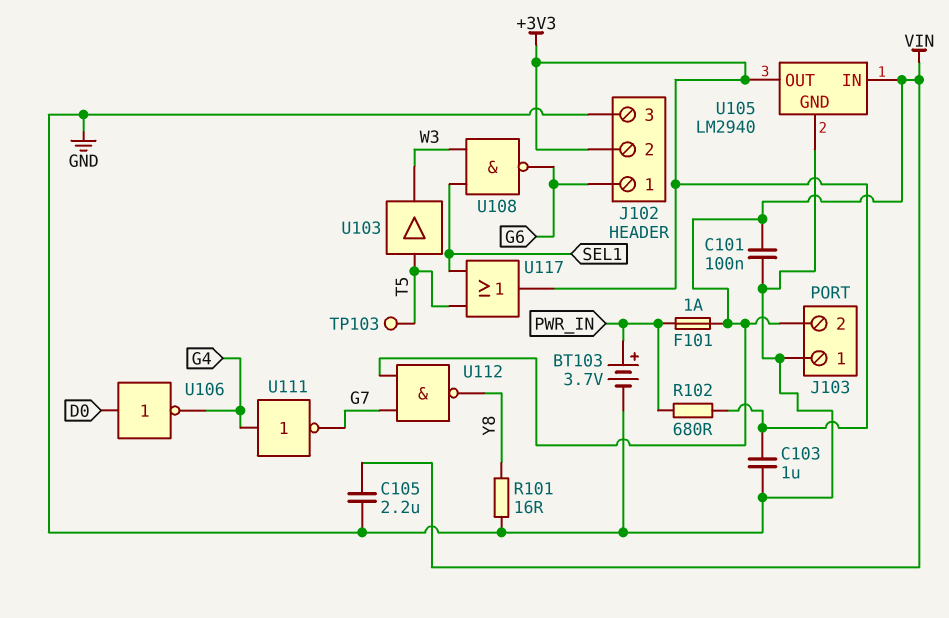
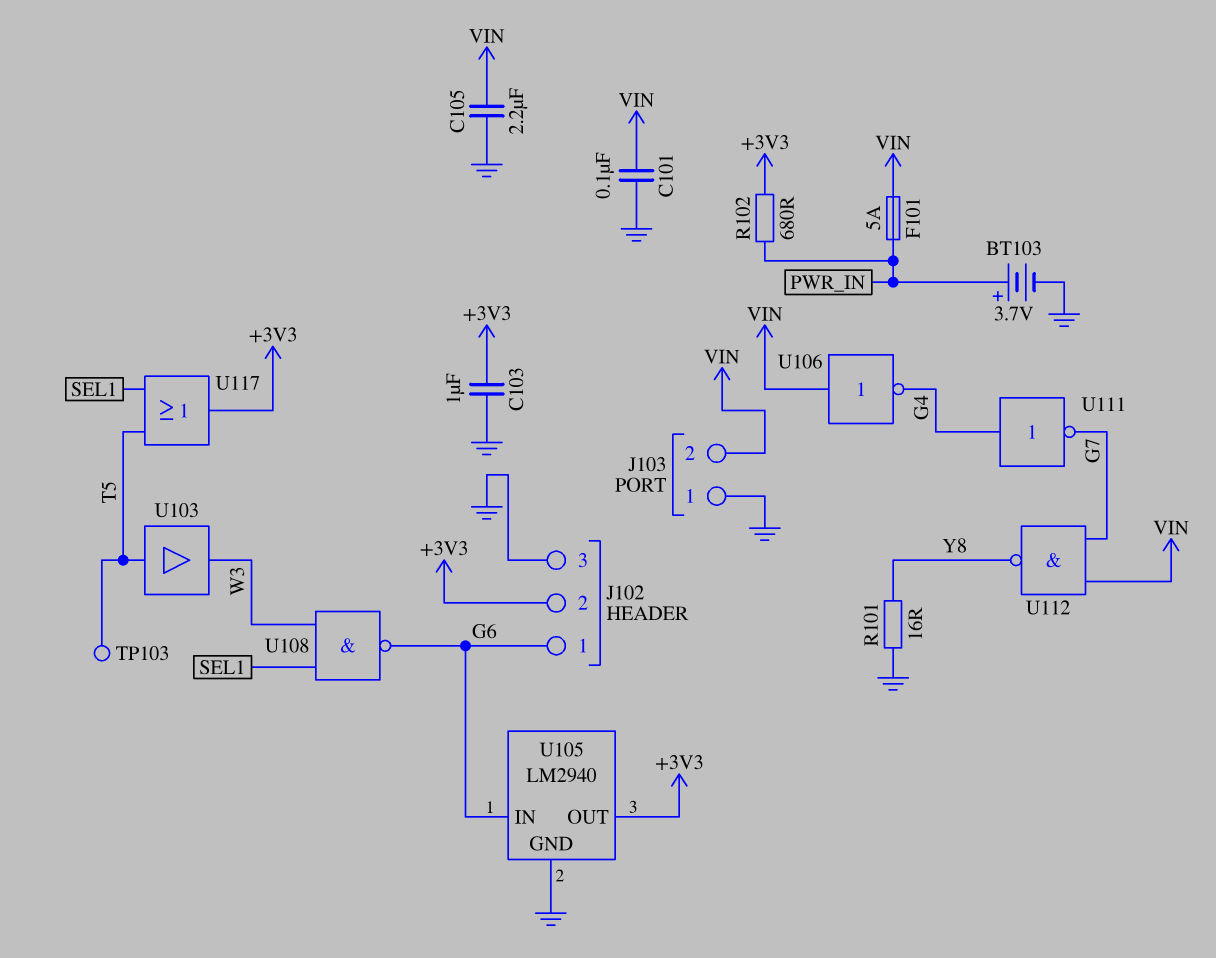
F101: 1A (PWR_IN, VIN) -> 5A (PWR_IN, VIN)
U105 pin IN: VIN -> G6
U106: NOT (in D0, out G4) -> NOT (in VIN, out G4)

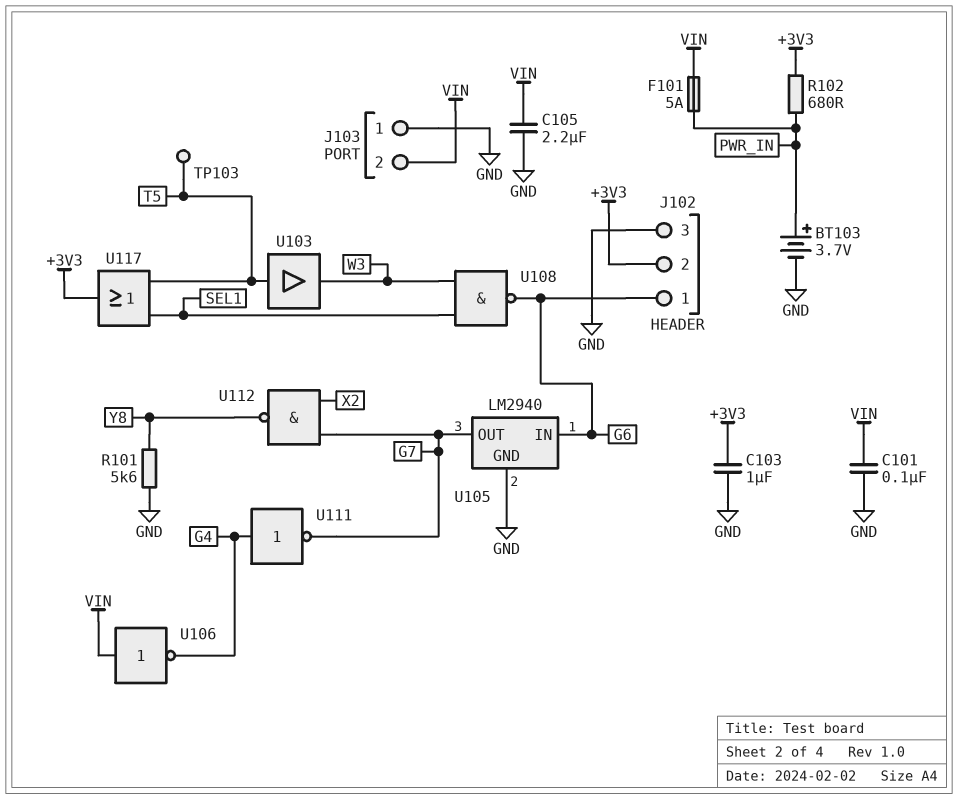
R101: 16 (GND, Y8) -> 5.6k (GND, Y8)
U105 pin OUT: +3V3 -> G7
U112: NAND (in G7, in VIN, out Y8) -> NAND (in G7, in X2, out Y8)

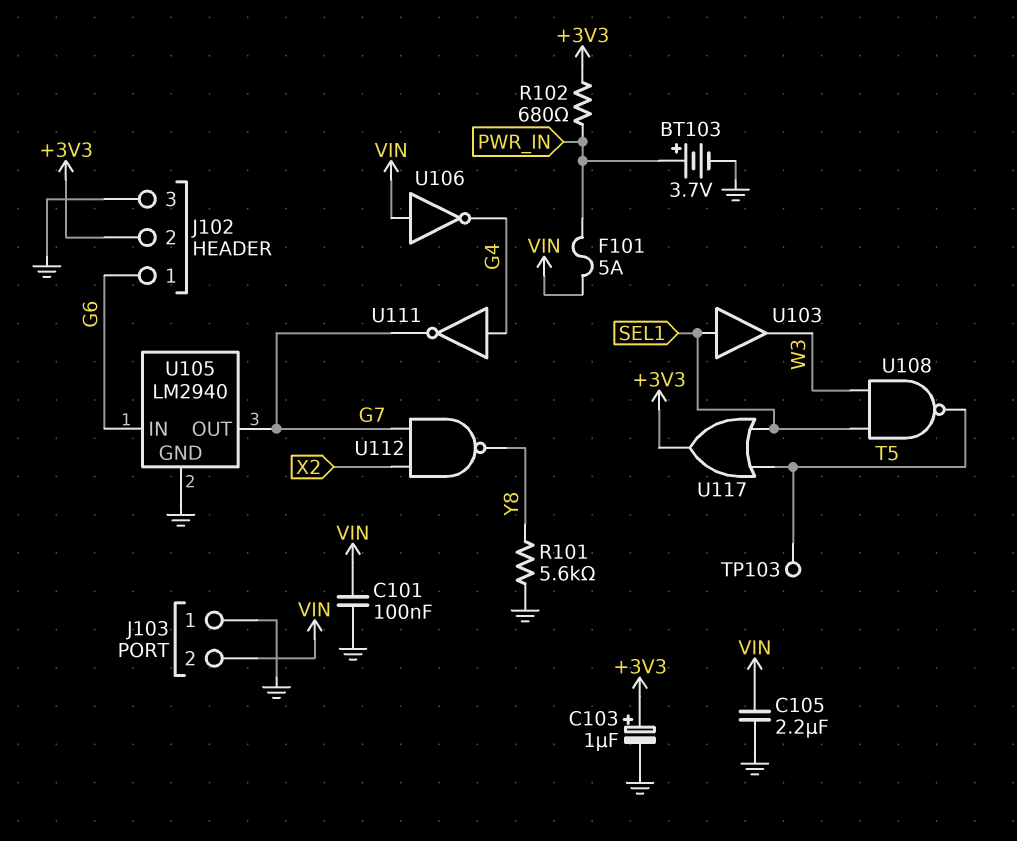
C103: 1uF (+3V3, GND) -> 1uF (plus +3V3, minus GND)
U103: buffer (in T5, out W3) -> buffer (in SEL1, out W3)
U108: NAND (in SEL1, in W3, out G6) -> NAND (in SEL1, in W3, out T5)

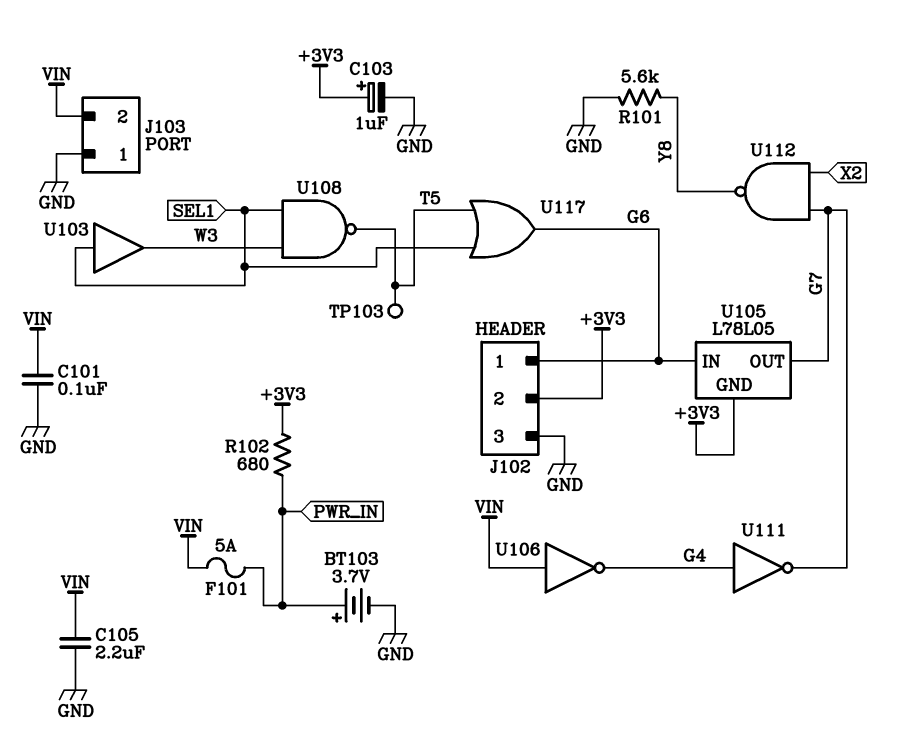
U105: LM2940 -> L78L05
U105 pin GND: GND -> +3V3
U117: OR (in SEL1, in T5, out +3V3) -> OR (in SEL1, in T5, out G6)

